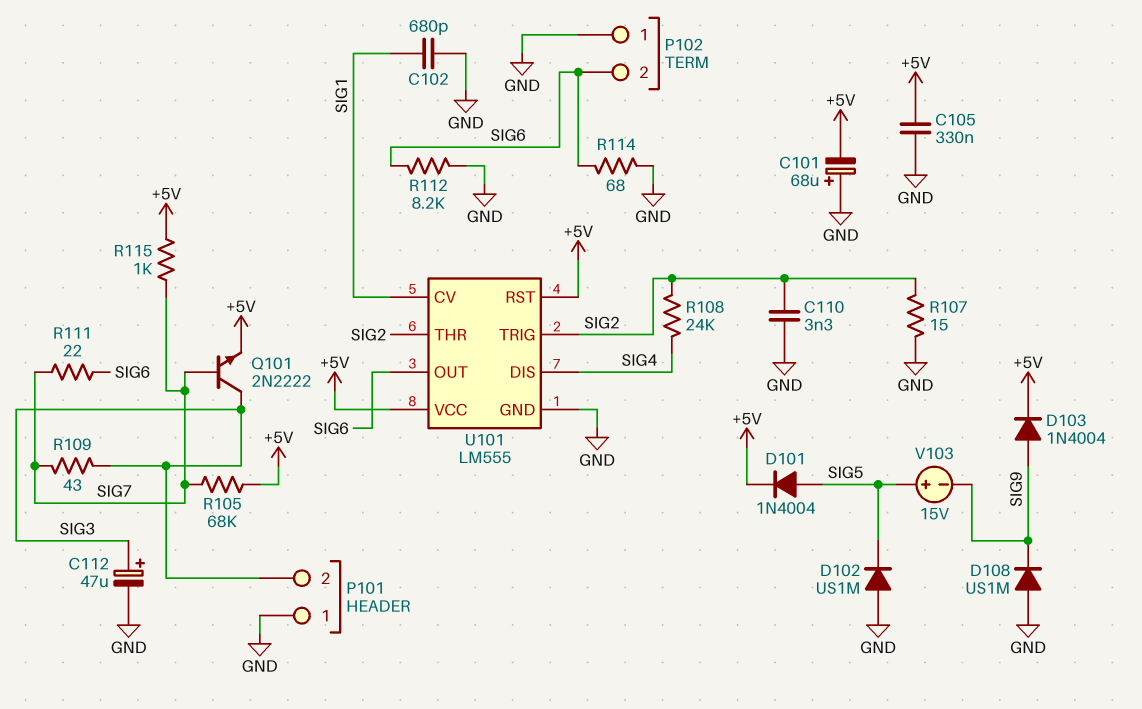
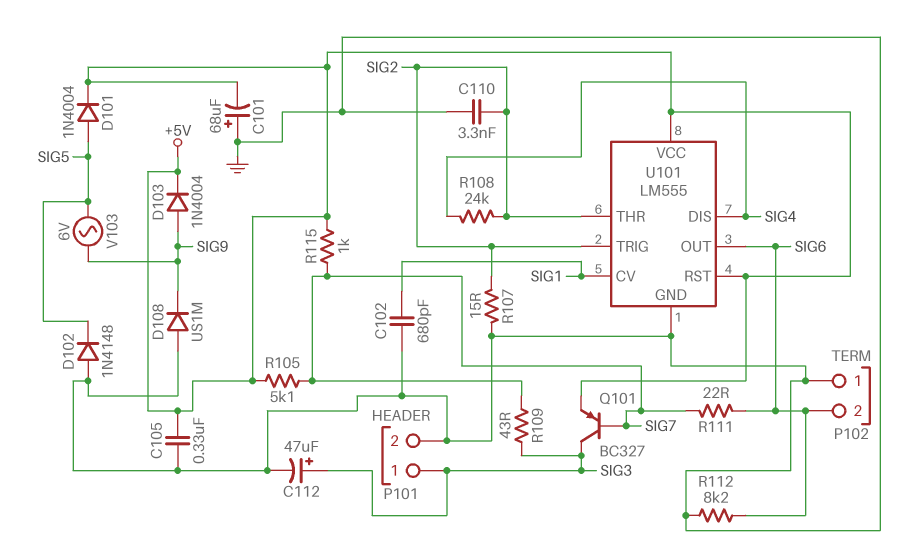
D102: diode US1M (A GND, K SIG5) -> diode 1N4148 (A GND, K SIG5)
P101 pin 1: GND -> SIG3
P101 pin 2: SIG3 -> GND
Q101: NPN 2N2222 (B SIG7, C SIG3, E +5V) -> PNP BC327 (B SIG7, C SIG3, E +5V)
R105: 68k (+5V, SIG7) -> 5.1k (+5V, SIG7)
R114: 68 (GND, SIG6) -> none
V103: 15V (plus SIG5, minus SIG9) -> AC 6V (SIG5, SIG9)

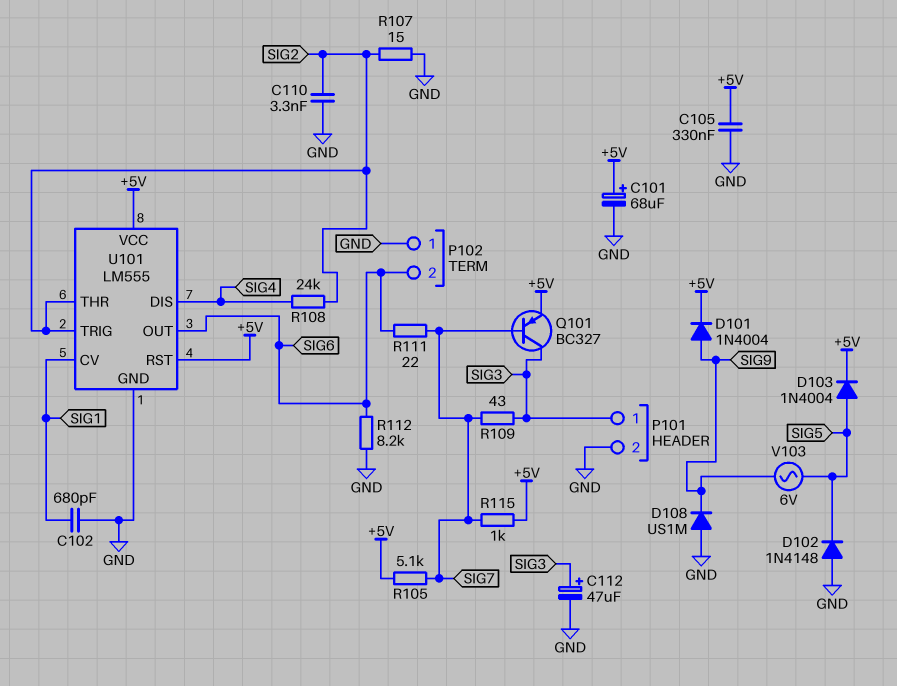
C101: 68uF (plus GND, minus +5V) -> 68uF (plus +5V, minus GND)
D101: diode 1N4004 (A SIG5, K +5V) -> diode 1N4004 (A SIG9, K +5V)
D103: diode 1N4004 (A SIG9, K +5V) -> diode 1N4004 (A SIG5, K +5V)

